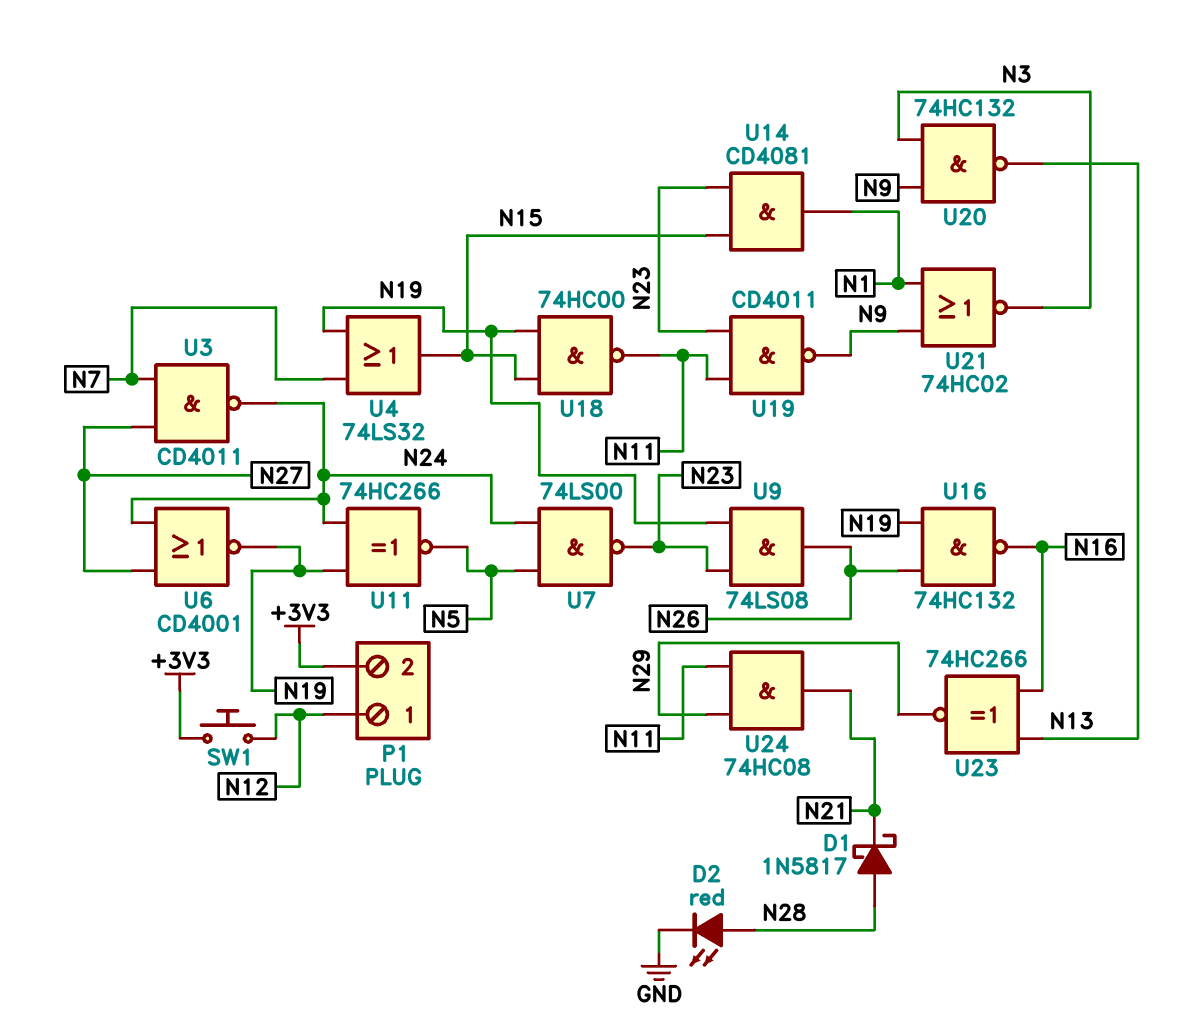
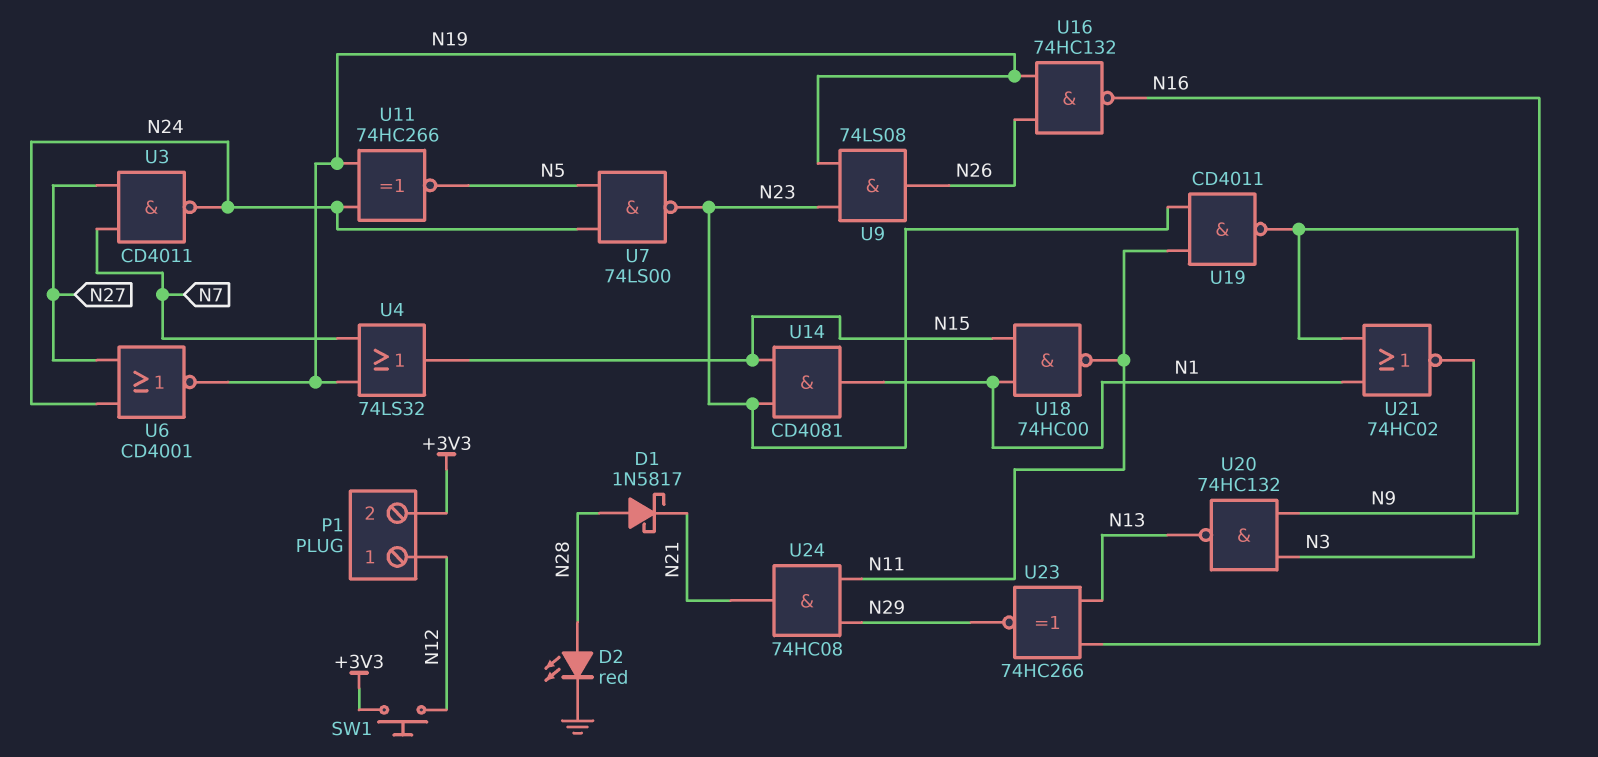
U18: NAND 74HC00 (in N15, in N19, out N11) -> NAND 74HC00 (in N1, in N15, out N11)

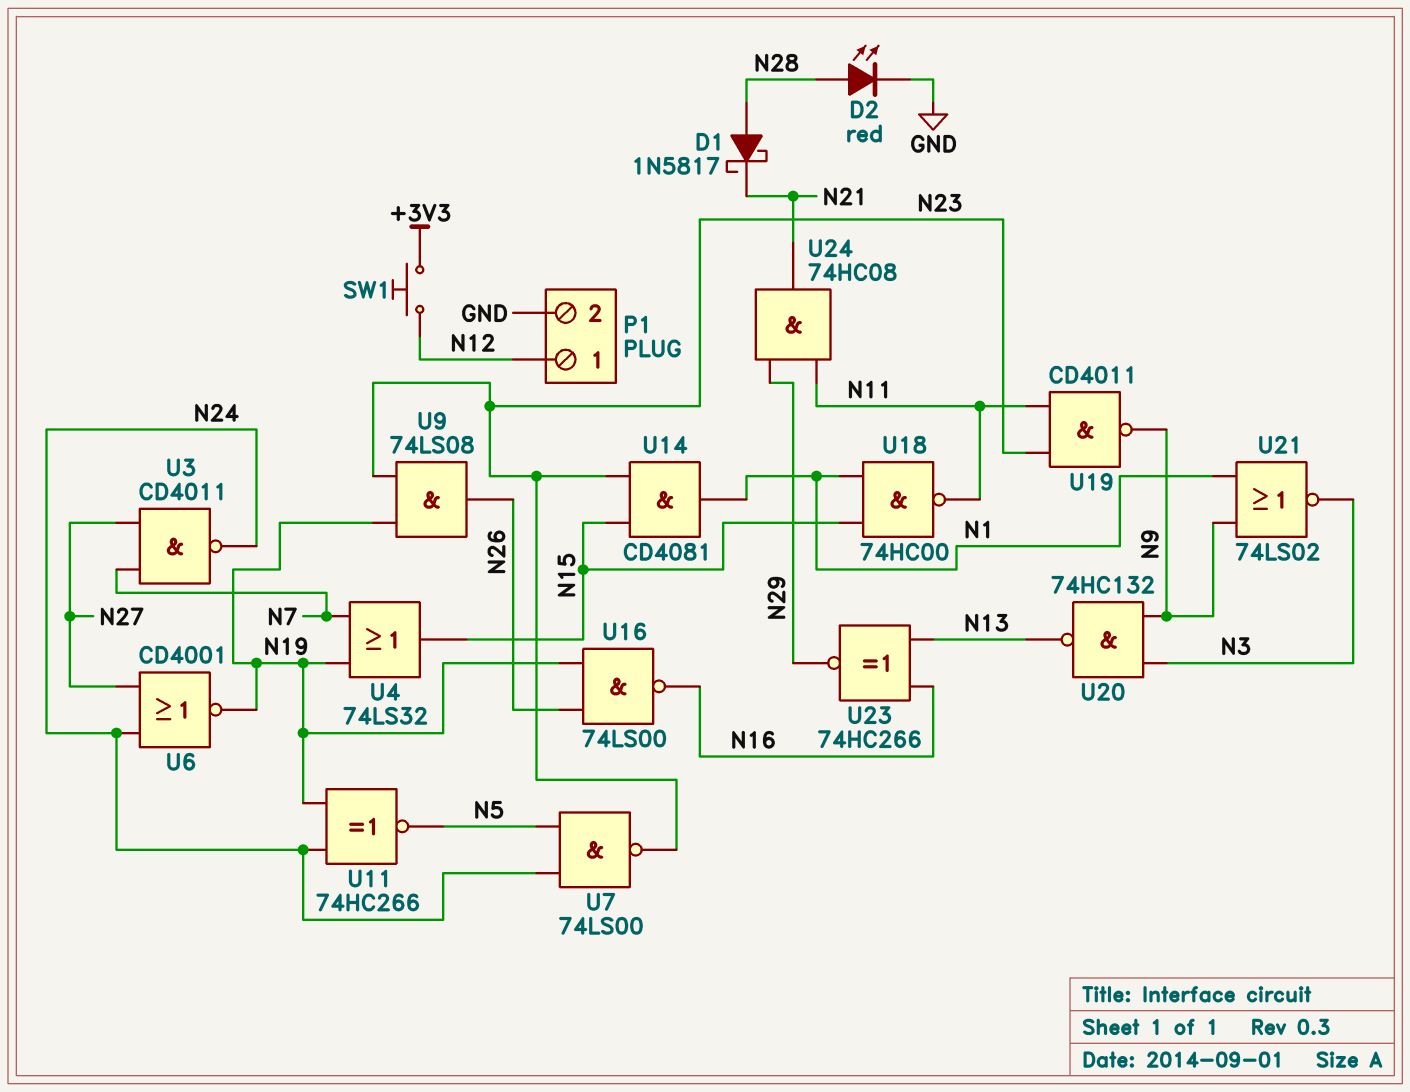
P1 pin 2: +3V3 -> GND
U16: NAND 74HC132 (in N19, in N26, out N16) -> NAND 74LS00 (in N19, in N26, out N16)
U21: NOR 74HC02 (in N1, in N9, out N3) -> NOR 74LS02 (in N1, in N9, out N3)

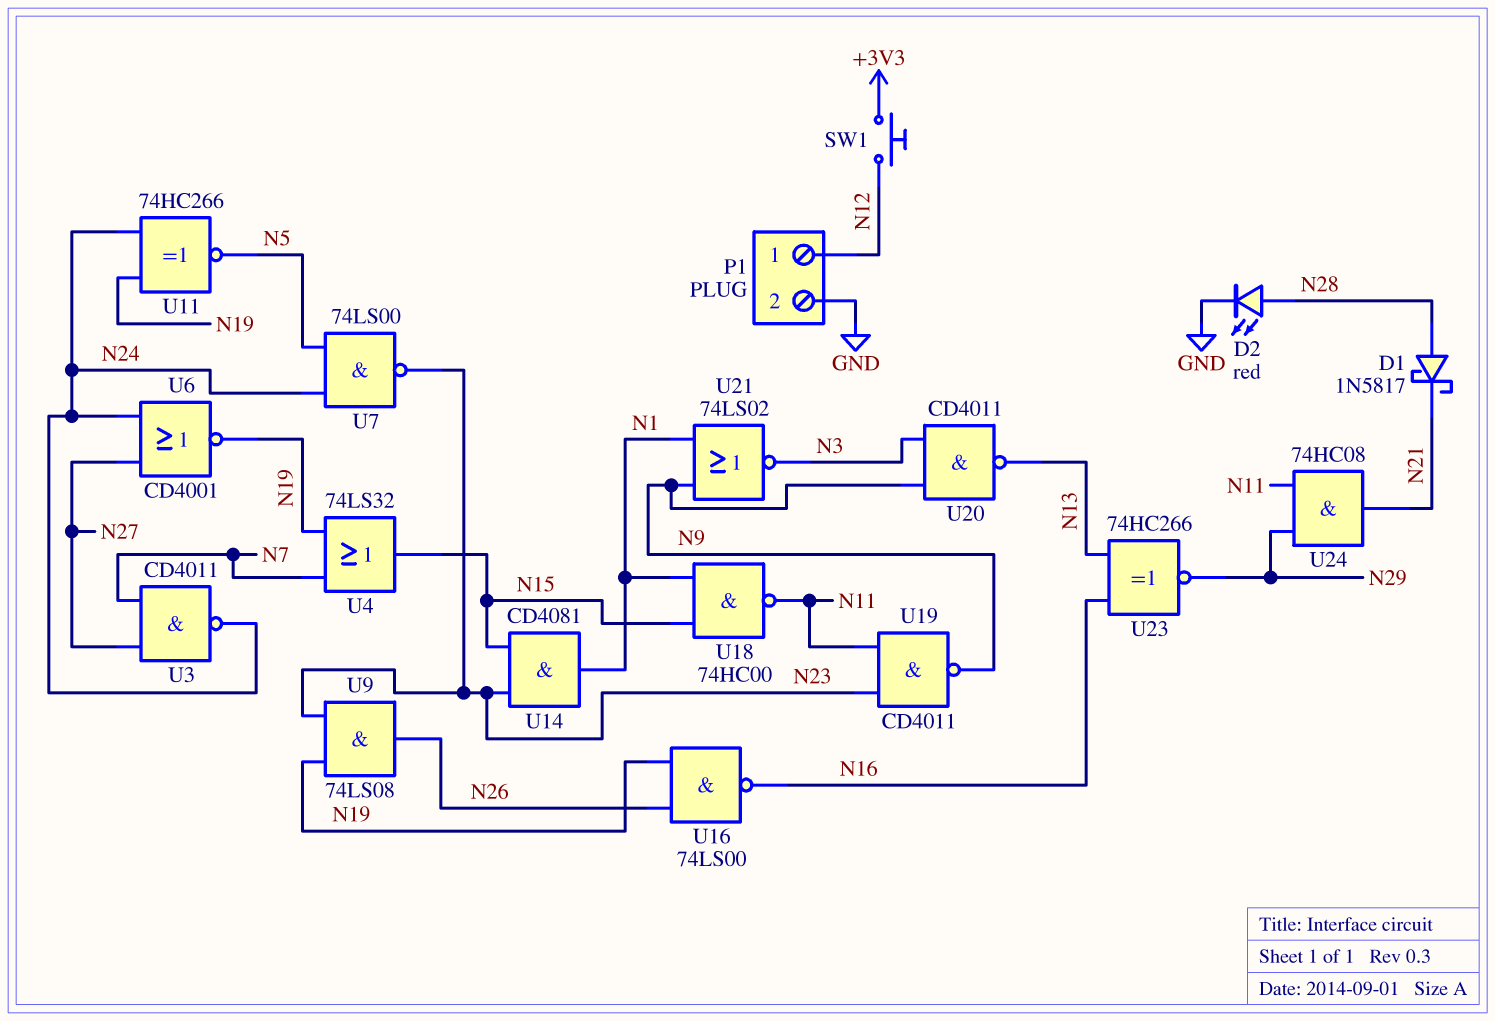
U20: NAND 74HC132 (in N3, in N9, out N13) -> NAND CD4011 (in N3, in N9, out N13)

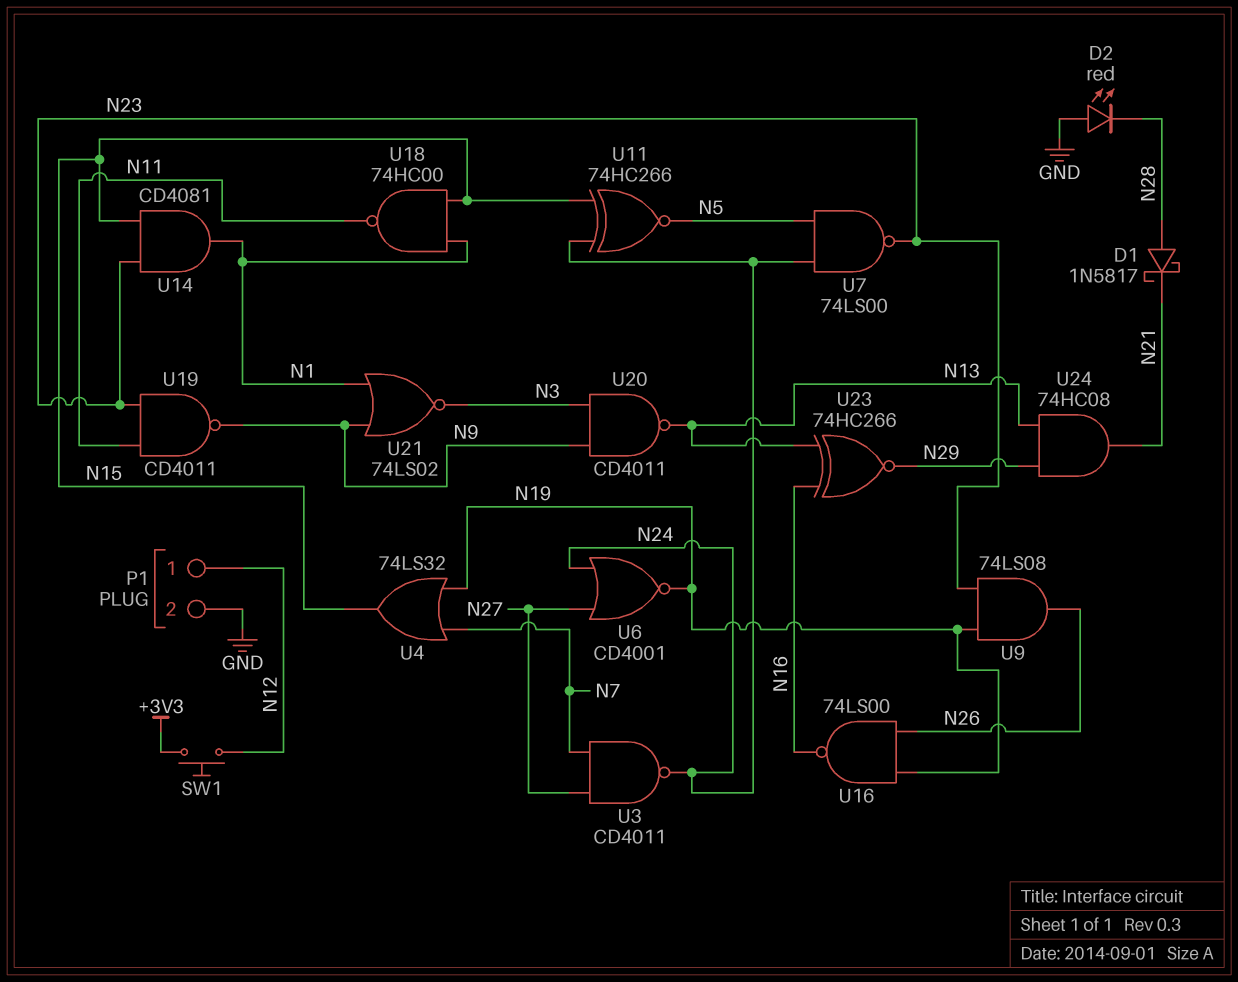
D2: LED red (A N28, K GND) -> LED red (A GND, K N28)
U11: XNOR 74HC266 (in N19, in N24, out N5) -> XNOR 74HC266 (in N15, in N24, out N5)
U24: AND 74HC08 (in N11, in N29, out N21) -> AND 74HC08 (in N13, in N29, out N21)

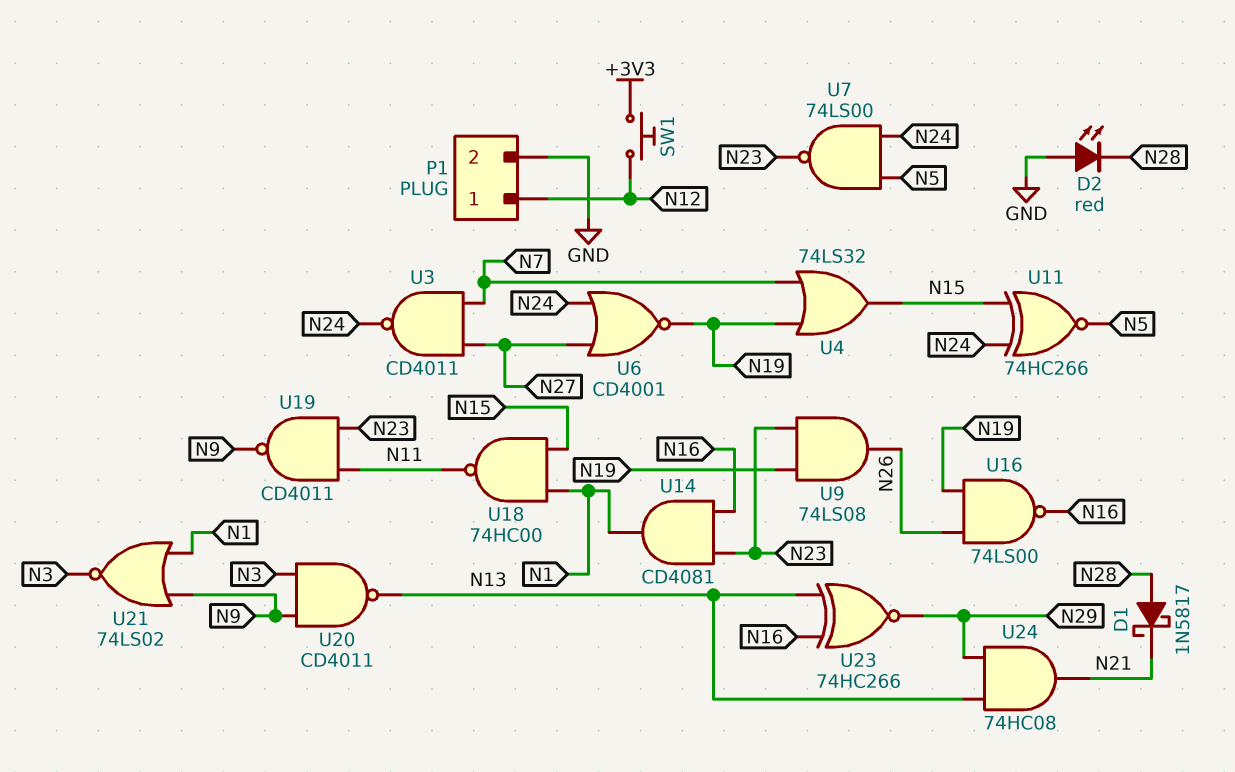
U14: AND CD4081 (in N15, in N23, out N1) -> AND CD4081 (in N16, in N23, out N1)

